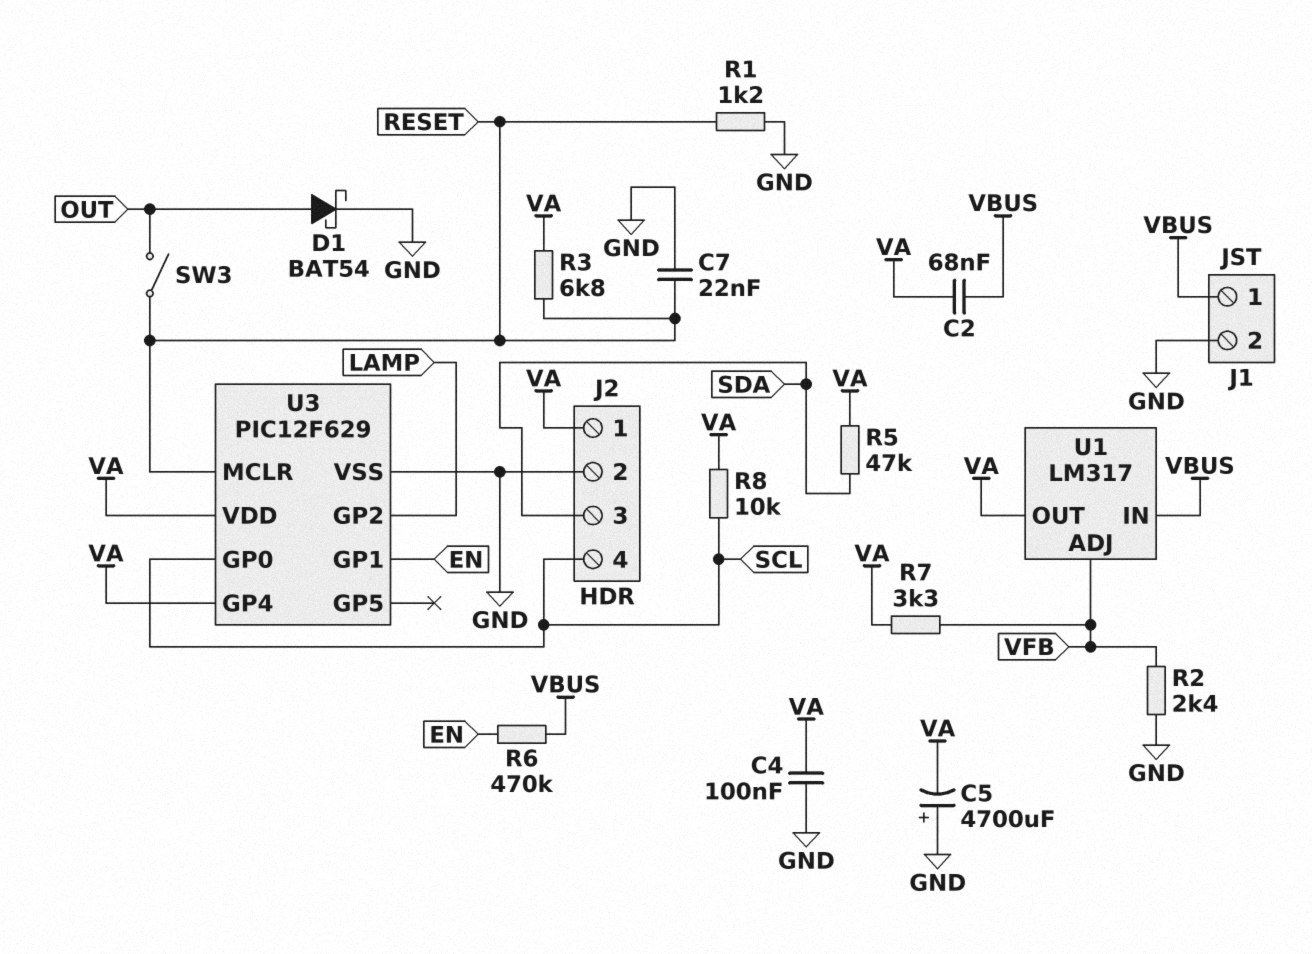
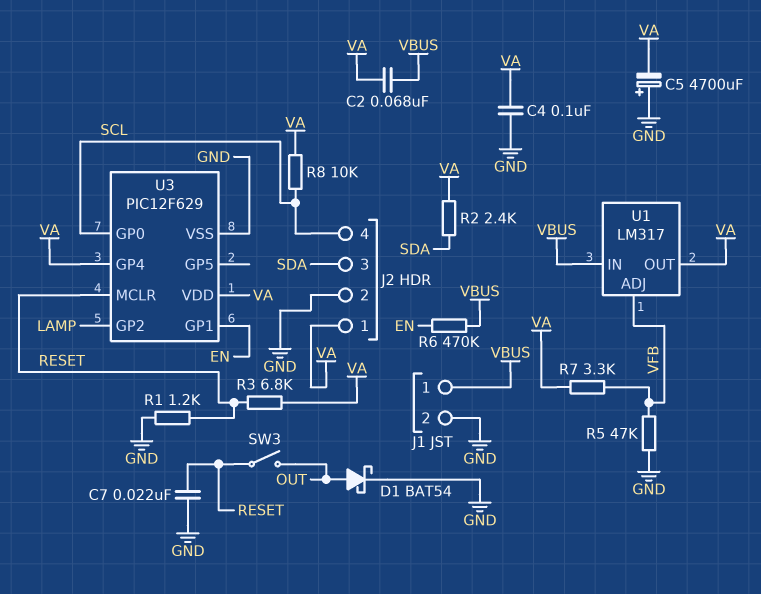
R2: 2.4k (GND, VFB) -> 2.4k (SDA, VA)
R5: 47k (SDA, VA) -> 47k (GND, VFB)

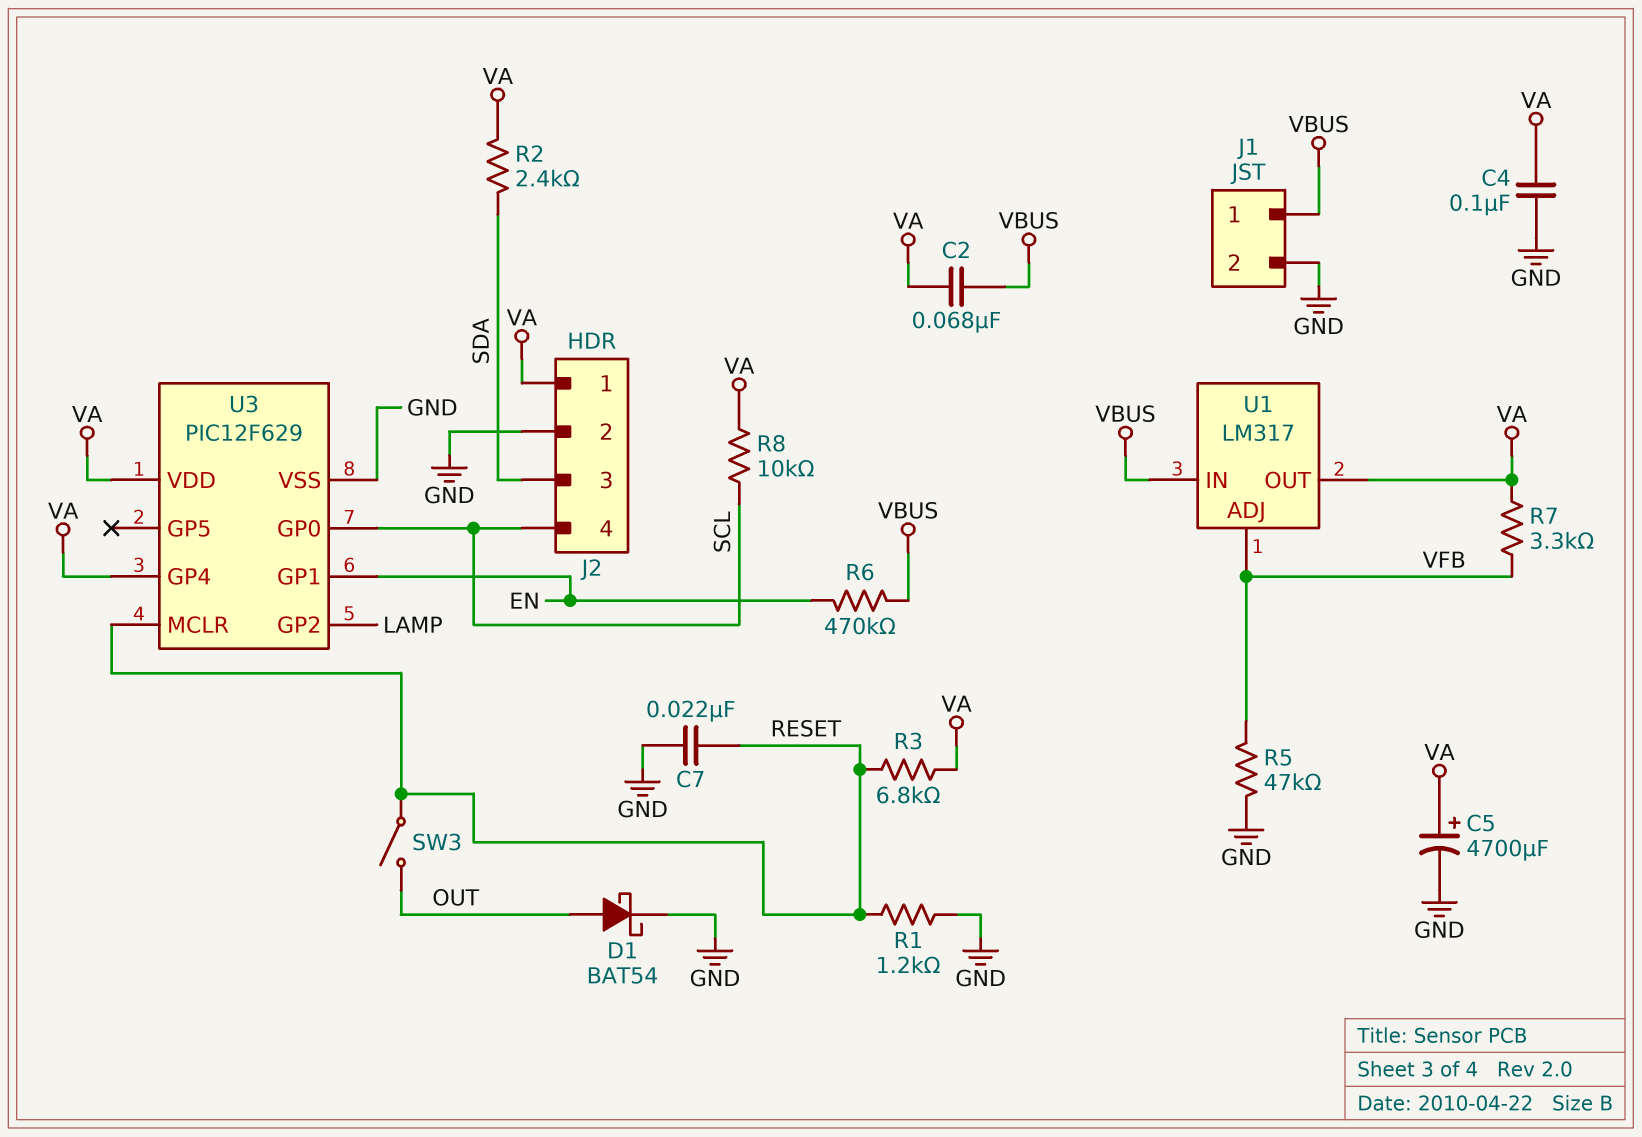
C5: 4700uF (plus GND, minus VA) -> 4700uF (plus VA, minus GND)

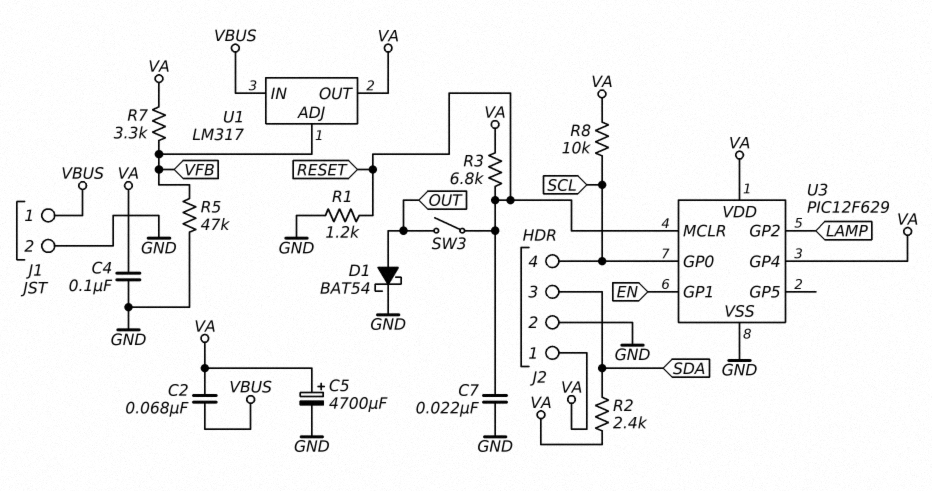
R6: 470k (EN, VBUS) -> none

